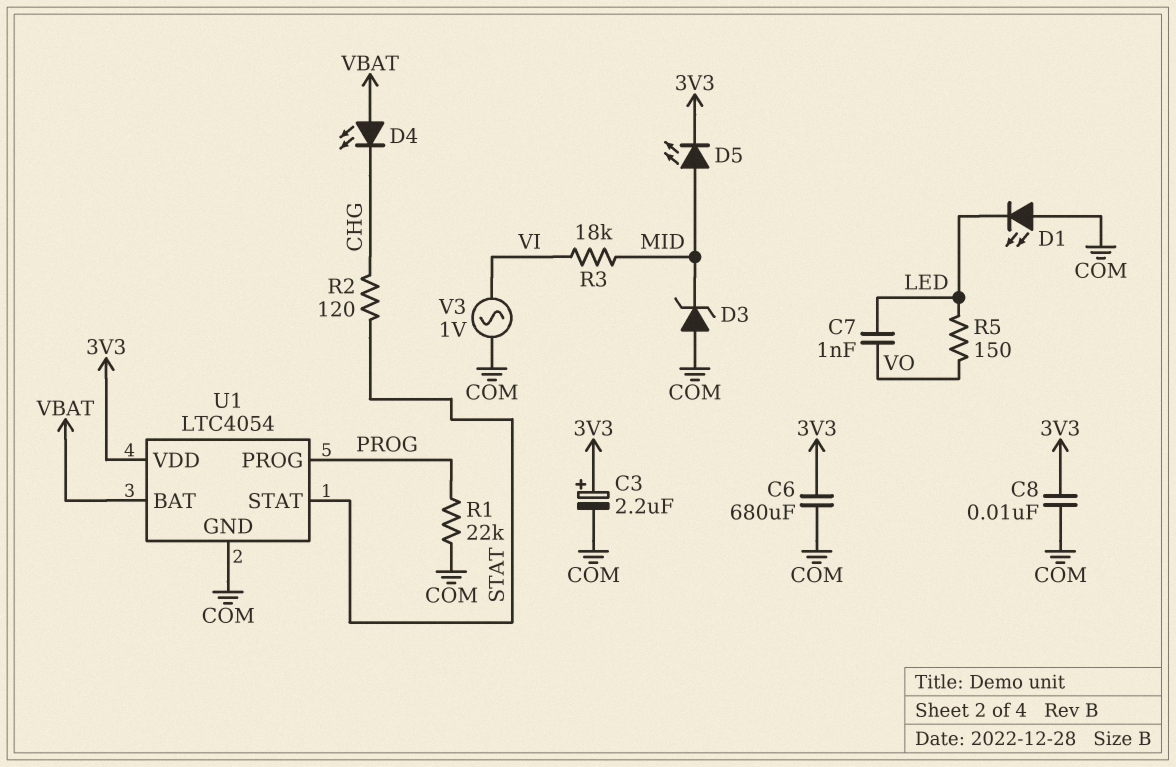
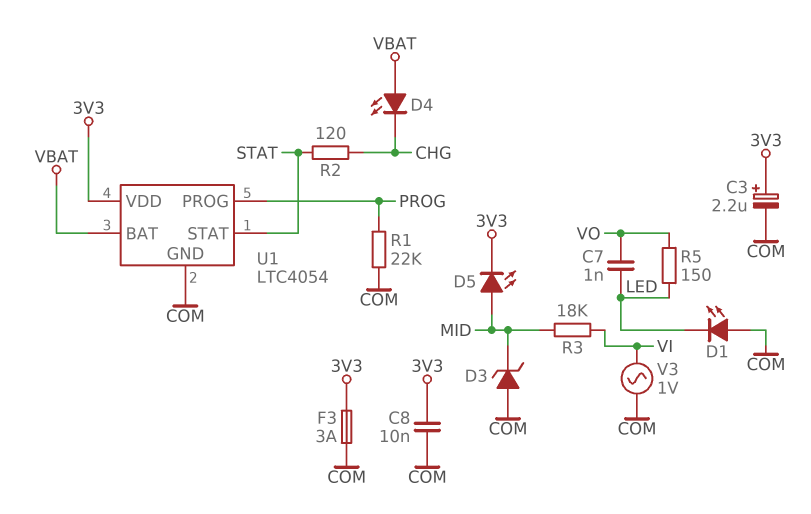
C6: 680uF (3V3, COM) -> none
F3: none -> 3A (3V3, COM)

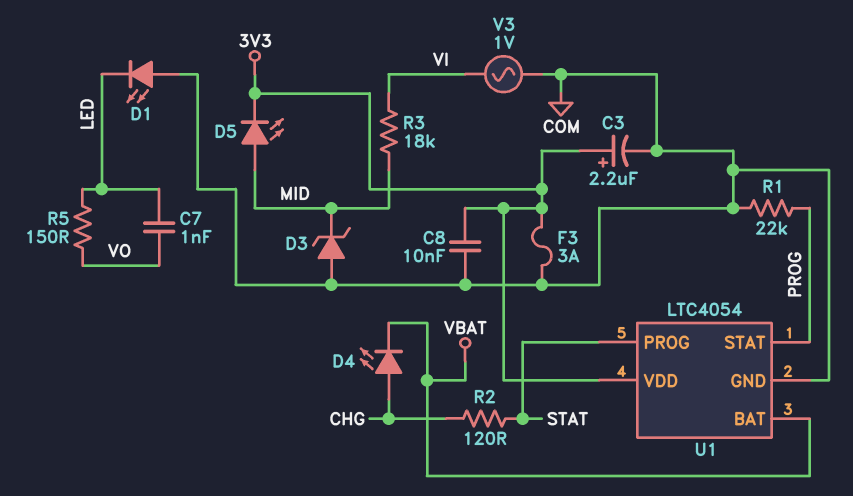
D4: LED (A VBAT, K CHG) -> LED (A CHG, K VBAT)
U1 pin PROG: PROG -> STAT
U1 pin STAT: STAT -> PROG

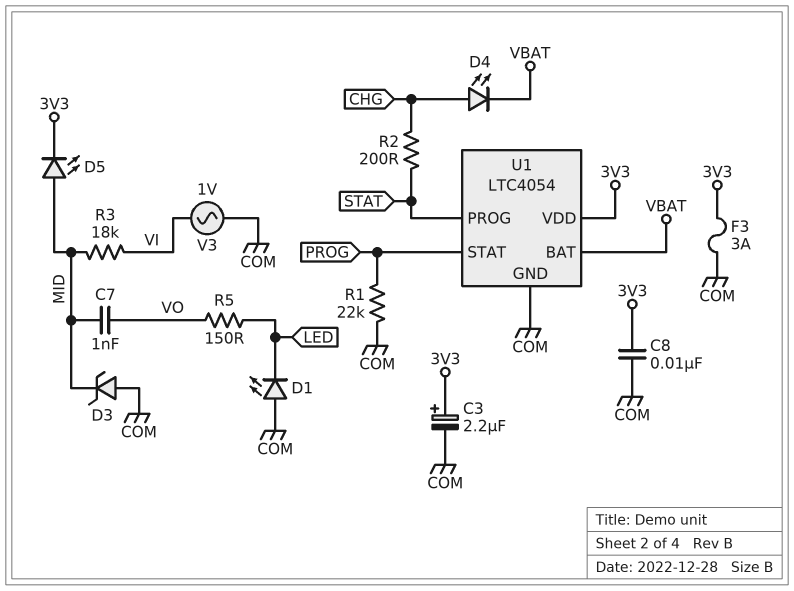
C7: 1nF (LED, VO) -> 1nF (MID, VO)
R2: 120 (CHG, STAT) -> 200 (CHG, STAT)

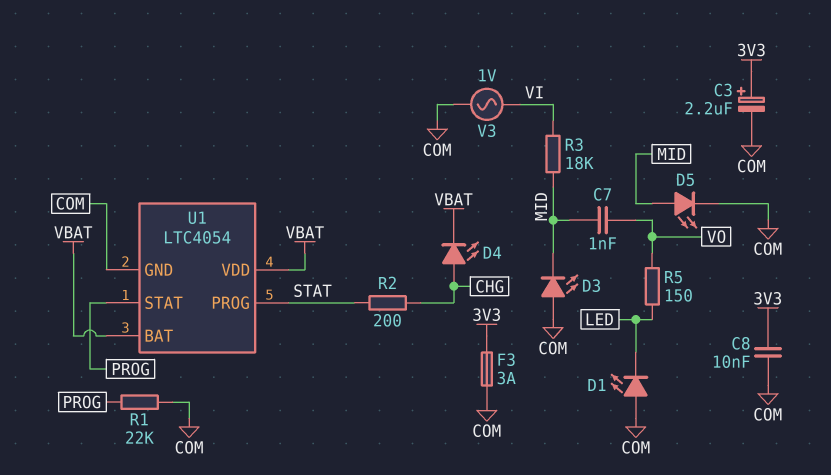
D3: zener (A COM, K MID) -> LED (A COM, K MID)
D5: LED (A MID, K 3V3) -> LED (A MID, K COM)
U1 pin VDD: 3V3 -> VBAT

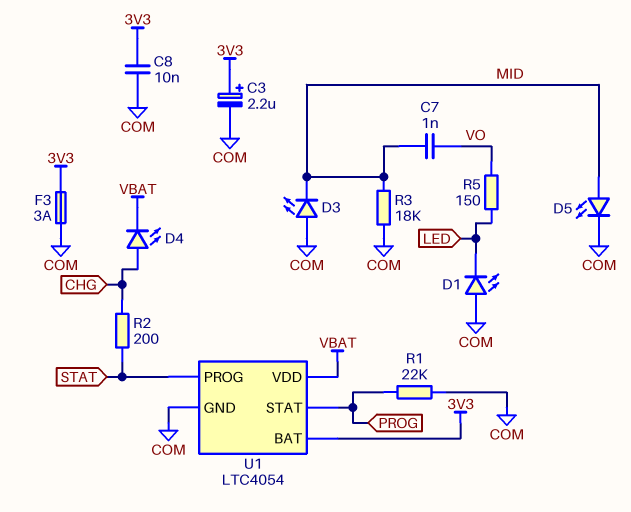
R3: 18k (MID, VI) -> 18k (COM, MID)
U1 pin BAT: VBAT -> 3V3
V3: AC 1V (COM, VI) -> none

